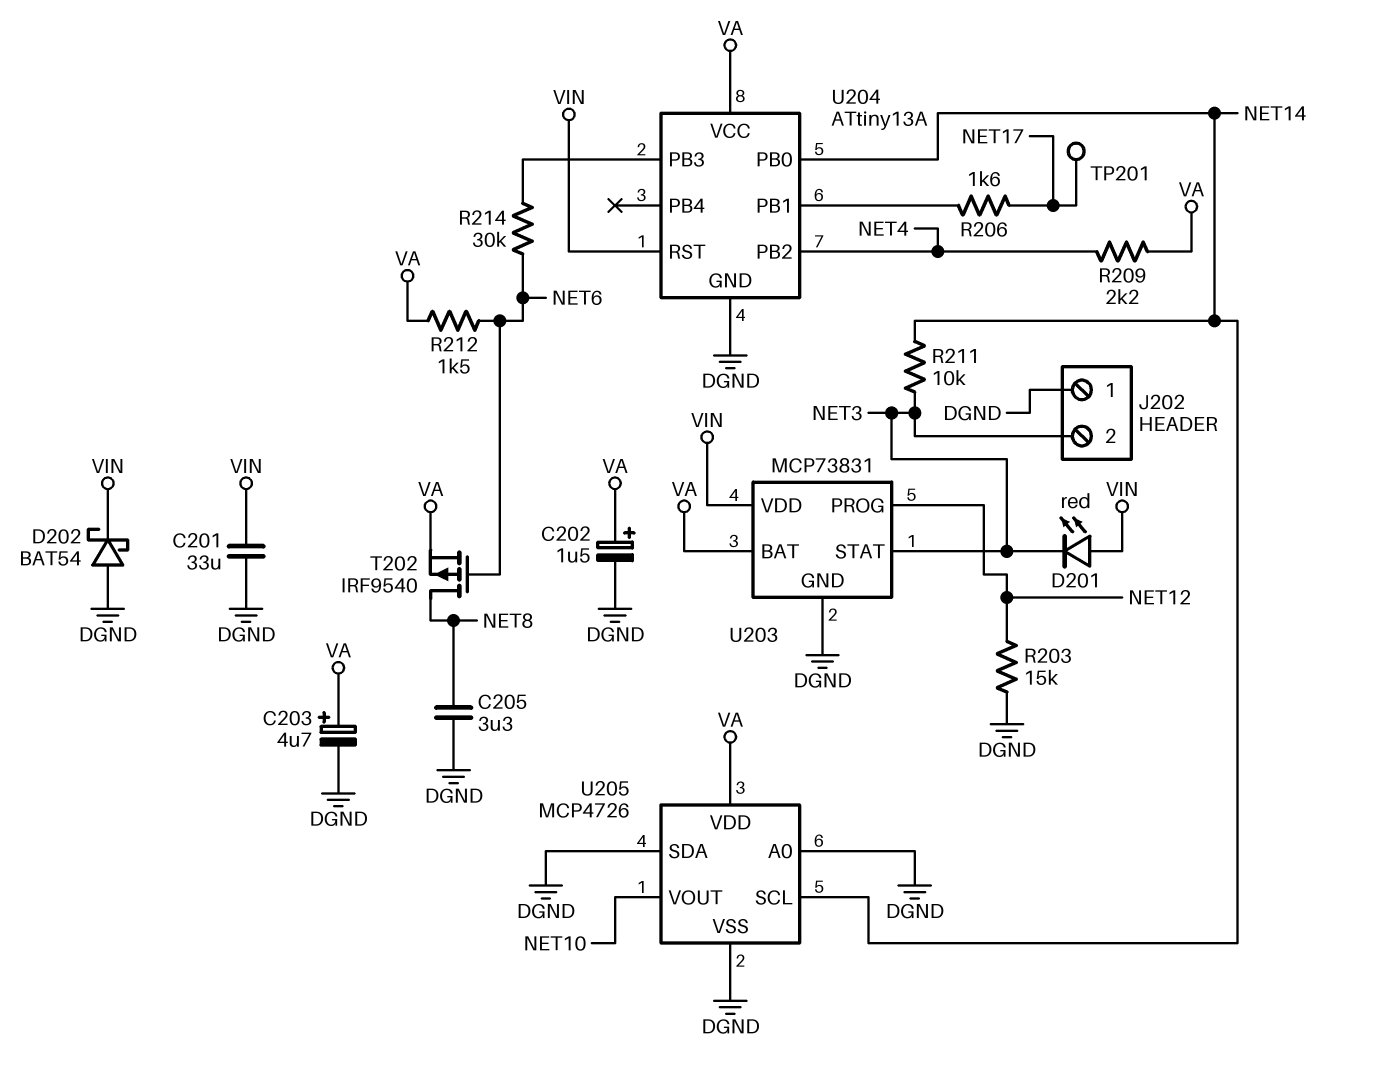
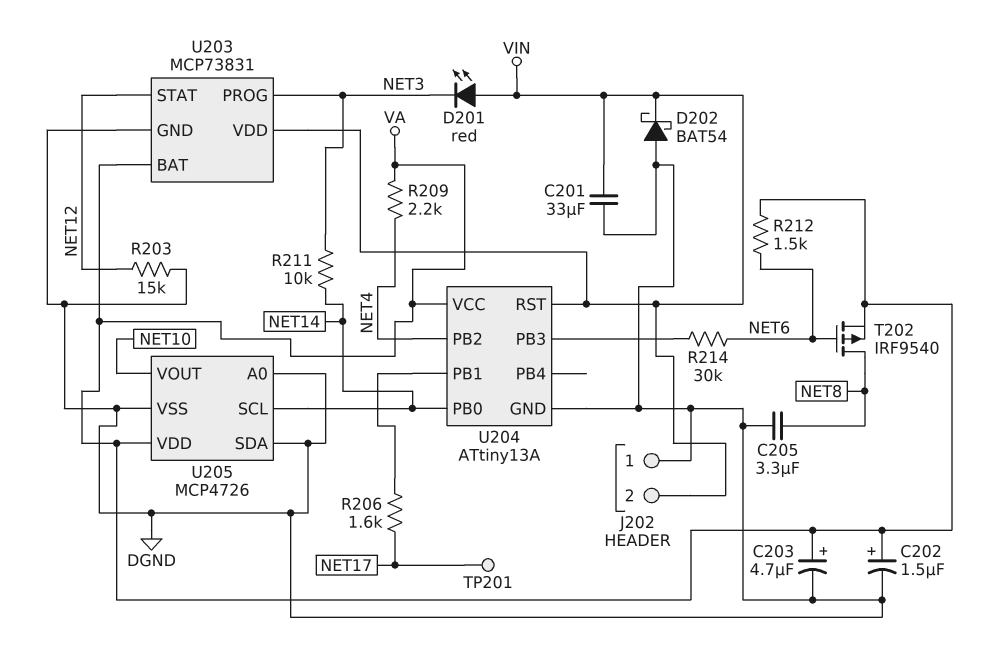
J202 pin 2: NET3 -> VIN
U203 pin PROG: NET12 -> NET3
U203 pin STAT: NET3 -> NET12

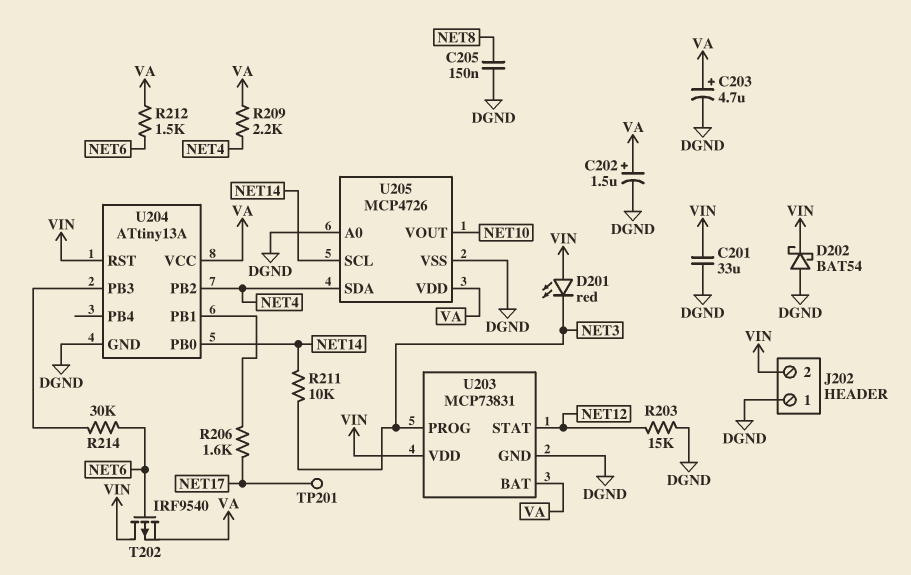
C205: 3.3uF (DGND, NET8) -> 150nF (DGND, NET8)
T202: PMOS IRF9540 (G NET6, D NET8, S VA) -> PMOS IRF9540 (G NET6, D VIN, S VA)
U205 pin SDA: DGND -> NET4

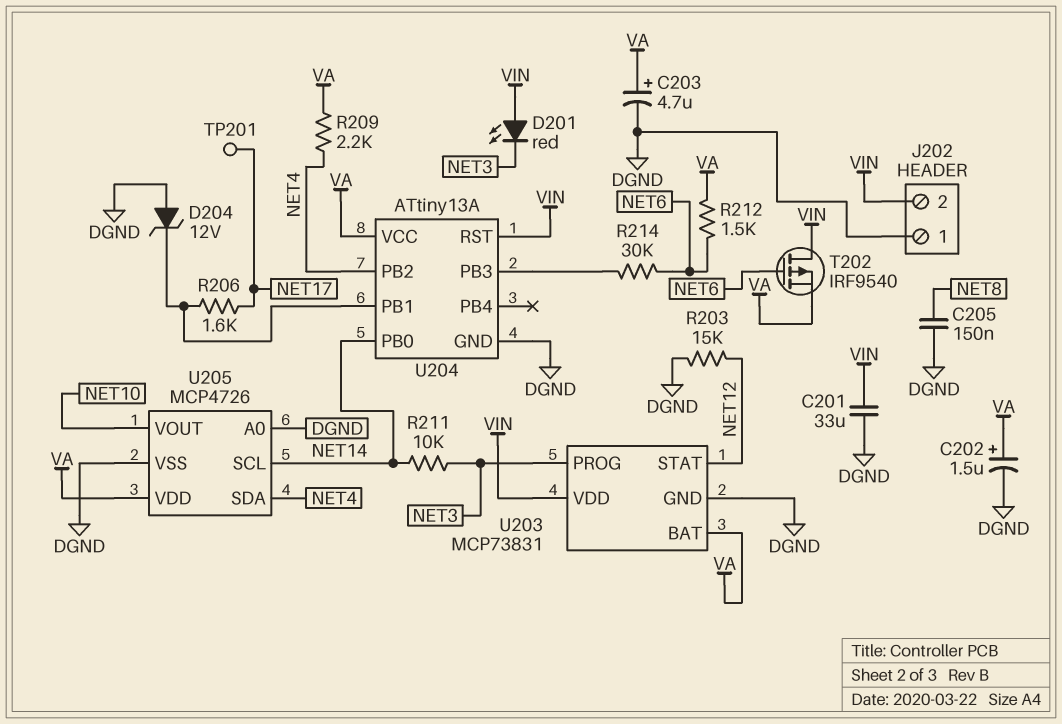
D202: schottky BAT54 (A DGND, K VIN) -> none
D204: none -> zener 12V (A DGND, K U204/PB1)

